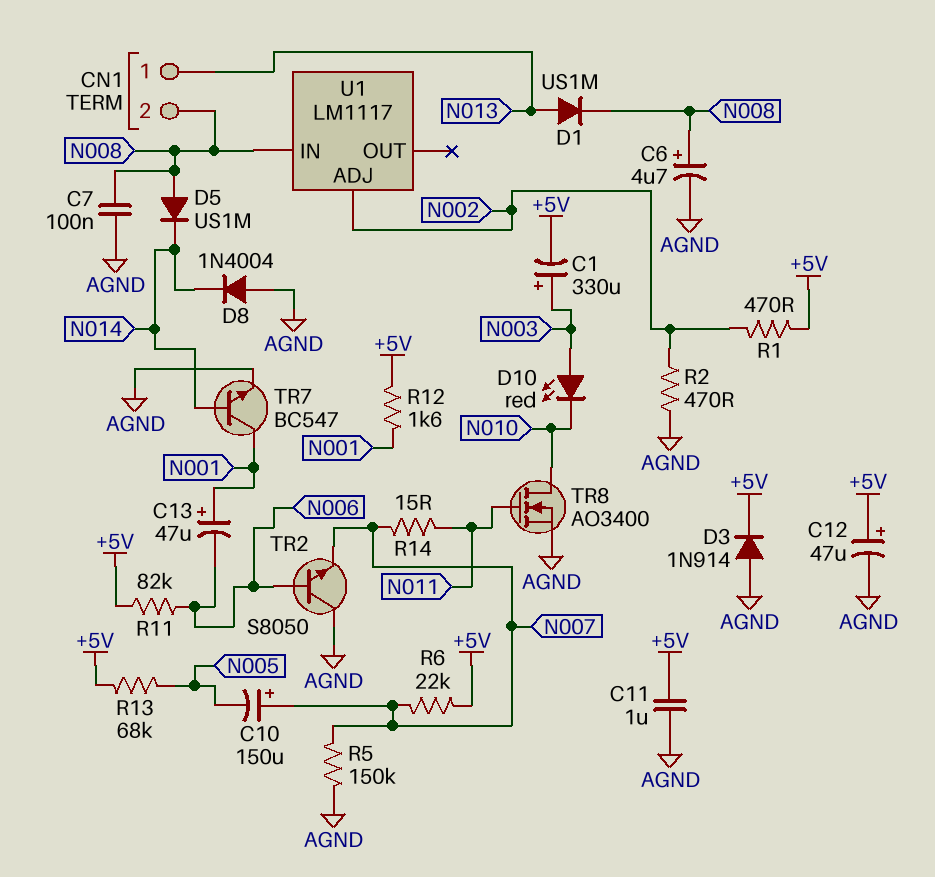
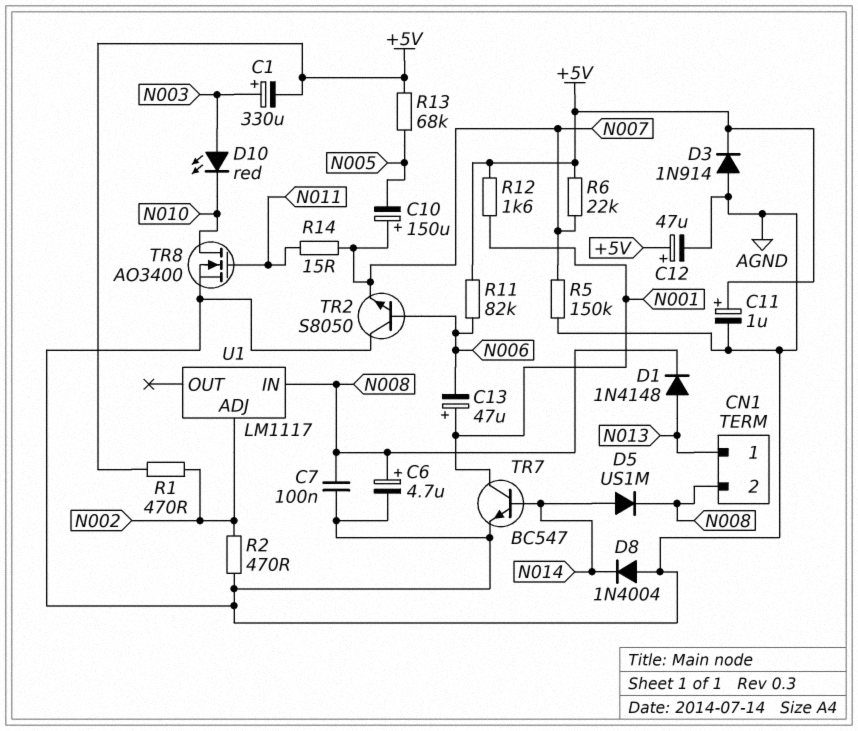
C11: 1uF (+5V, AGND) -> 1uF (plus +5V, minus AGND)
D1: diode US1M (A N013, K N008) -> diode 1N4148 (A N013, K N008)
D5: diode US1M (A N008, K N014) -> diode US1M (A N014, K N008)

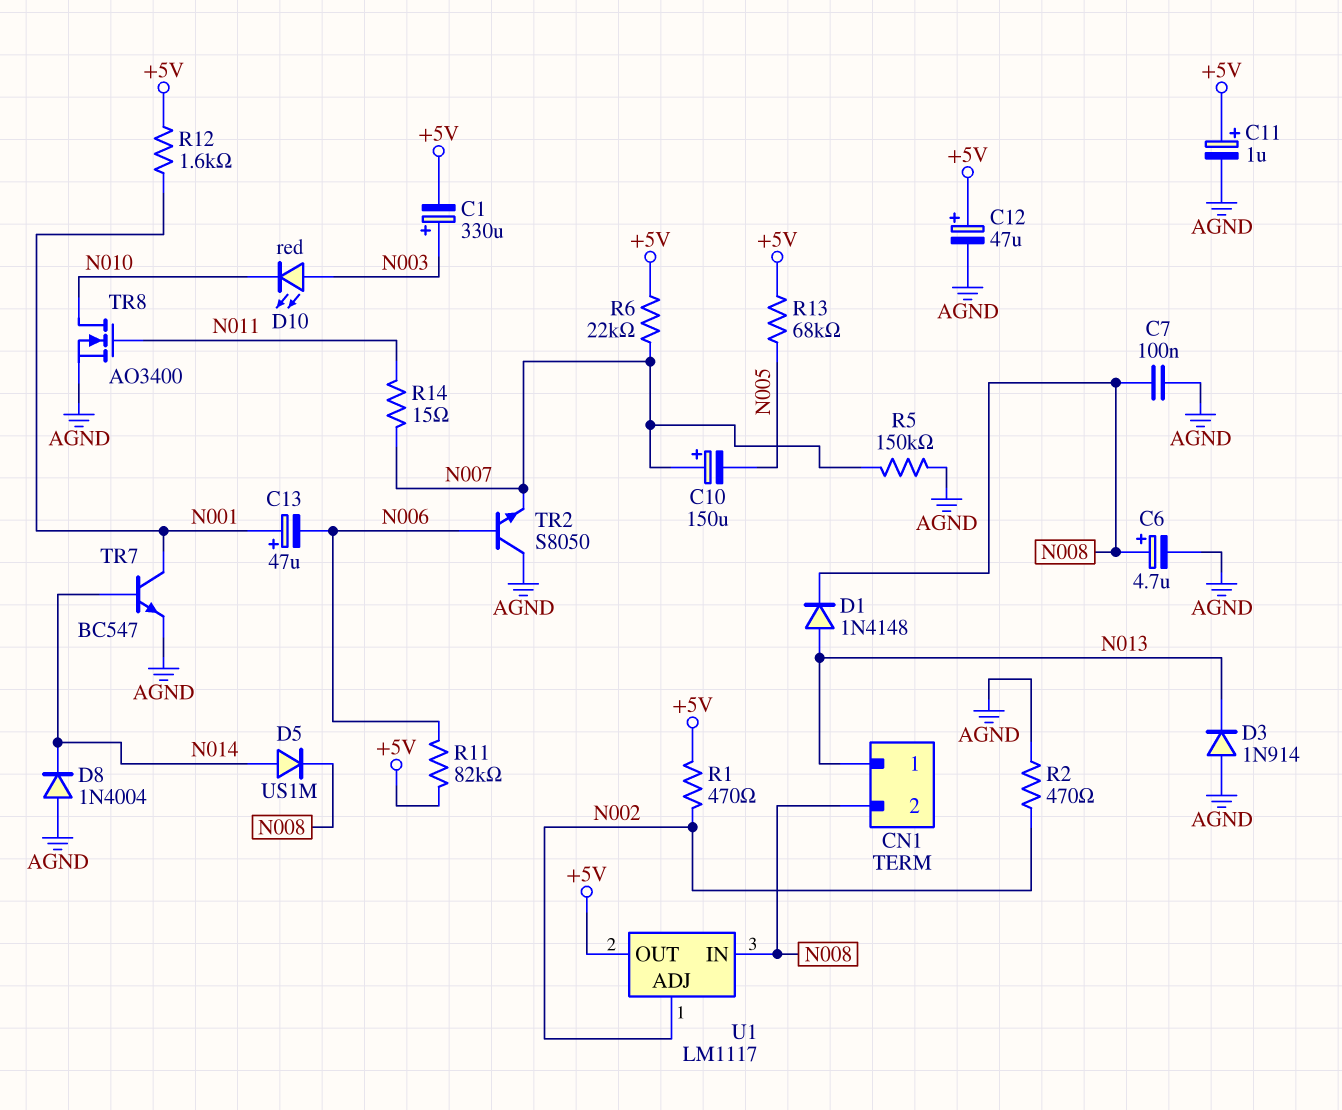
D3: diode 1N914 (A AGND, K +5V) -> diode 1N914 (A AGND, K N013)
U1 pin OUT: none -> +5V

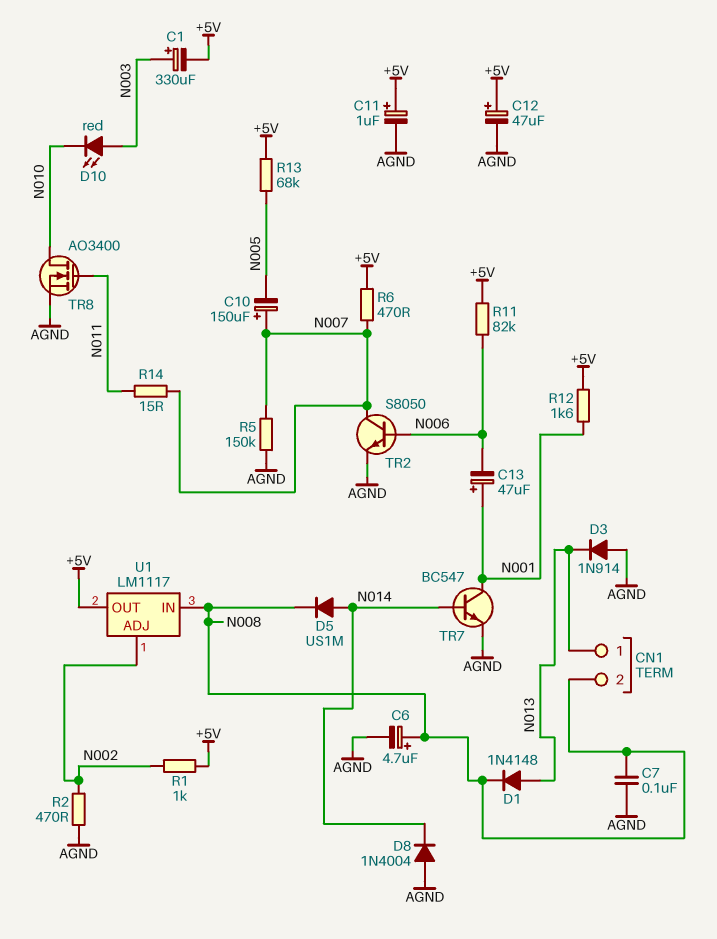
R1: 470 (+5V, N002) -> 1k (+5V, N002)
R6: 22k (+5V, N007) -> 470 (+5V, N007)
TR2: NPN S8050 (B N006, C AGND, E N007) -> NPN S8050 (B N006, C N007, E AGND)

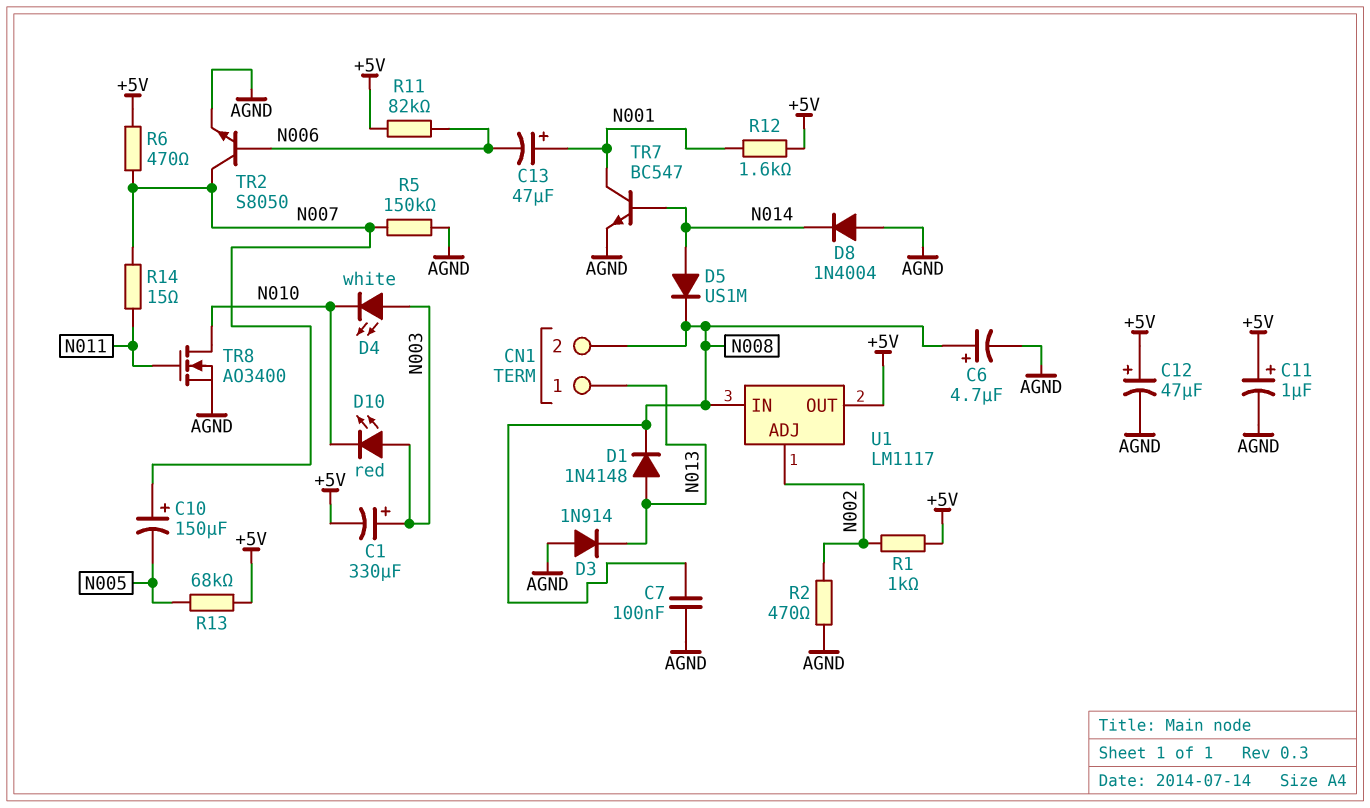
D4: none -> LED white (A N003, K N010)

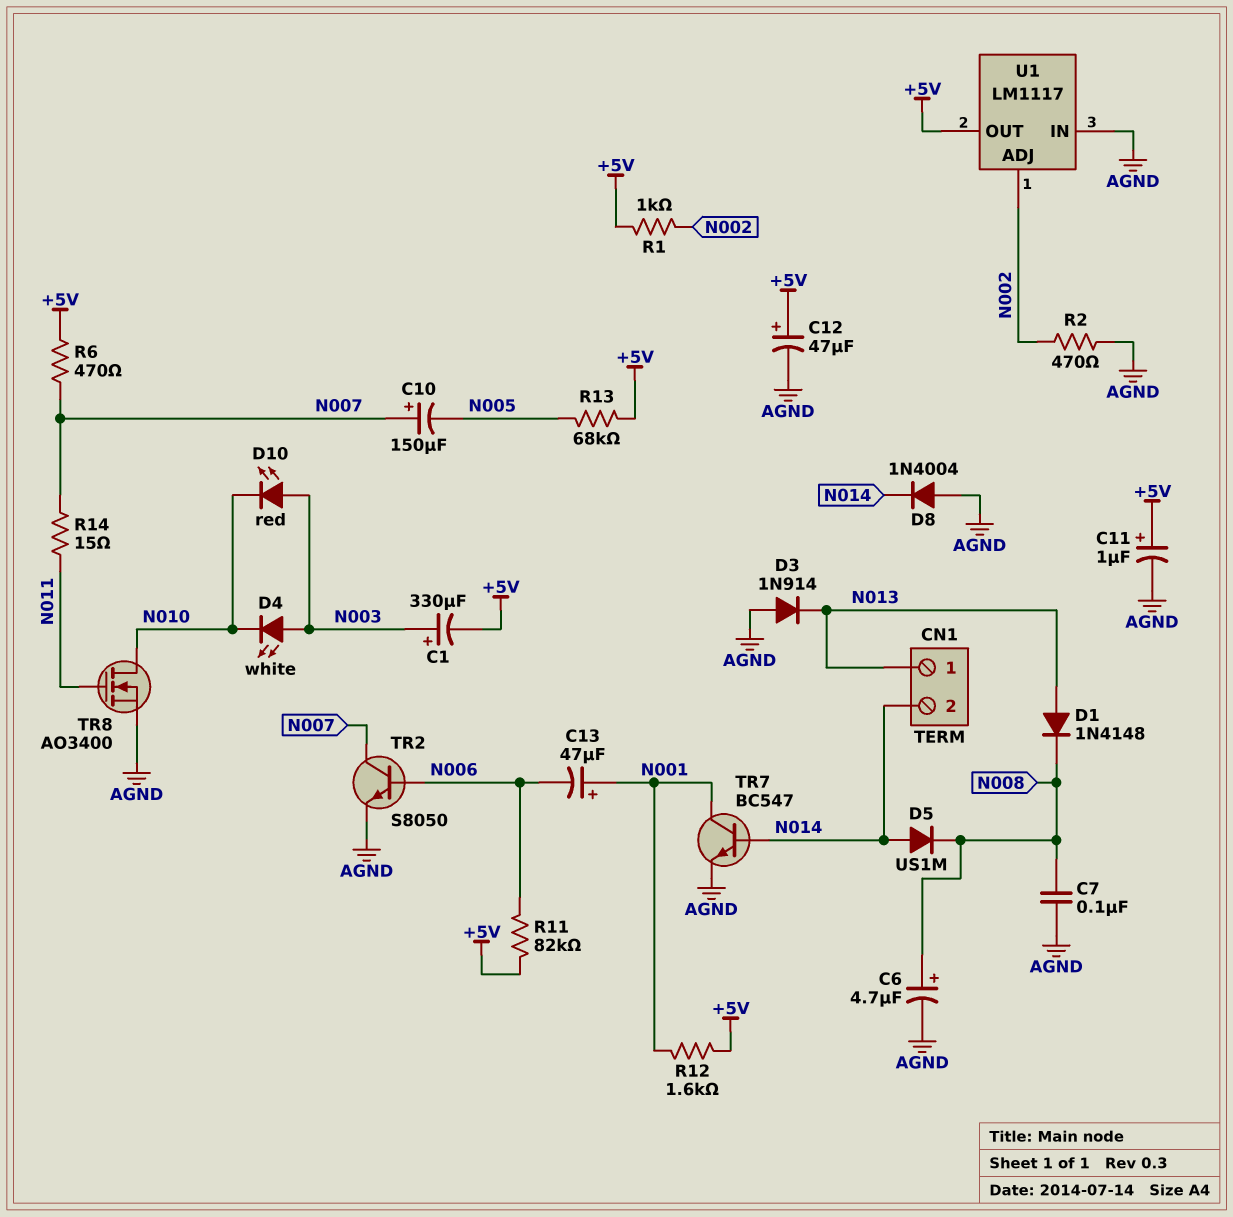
CN1 pin 2: N008 -> N014
R5: 150k (AGND, N007) -> none
U1 pin IN: N008 -> AGND

